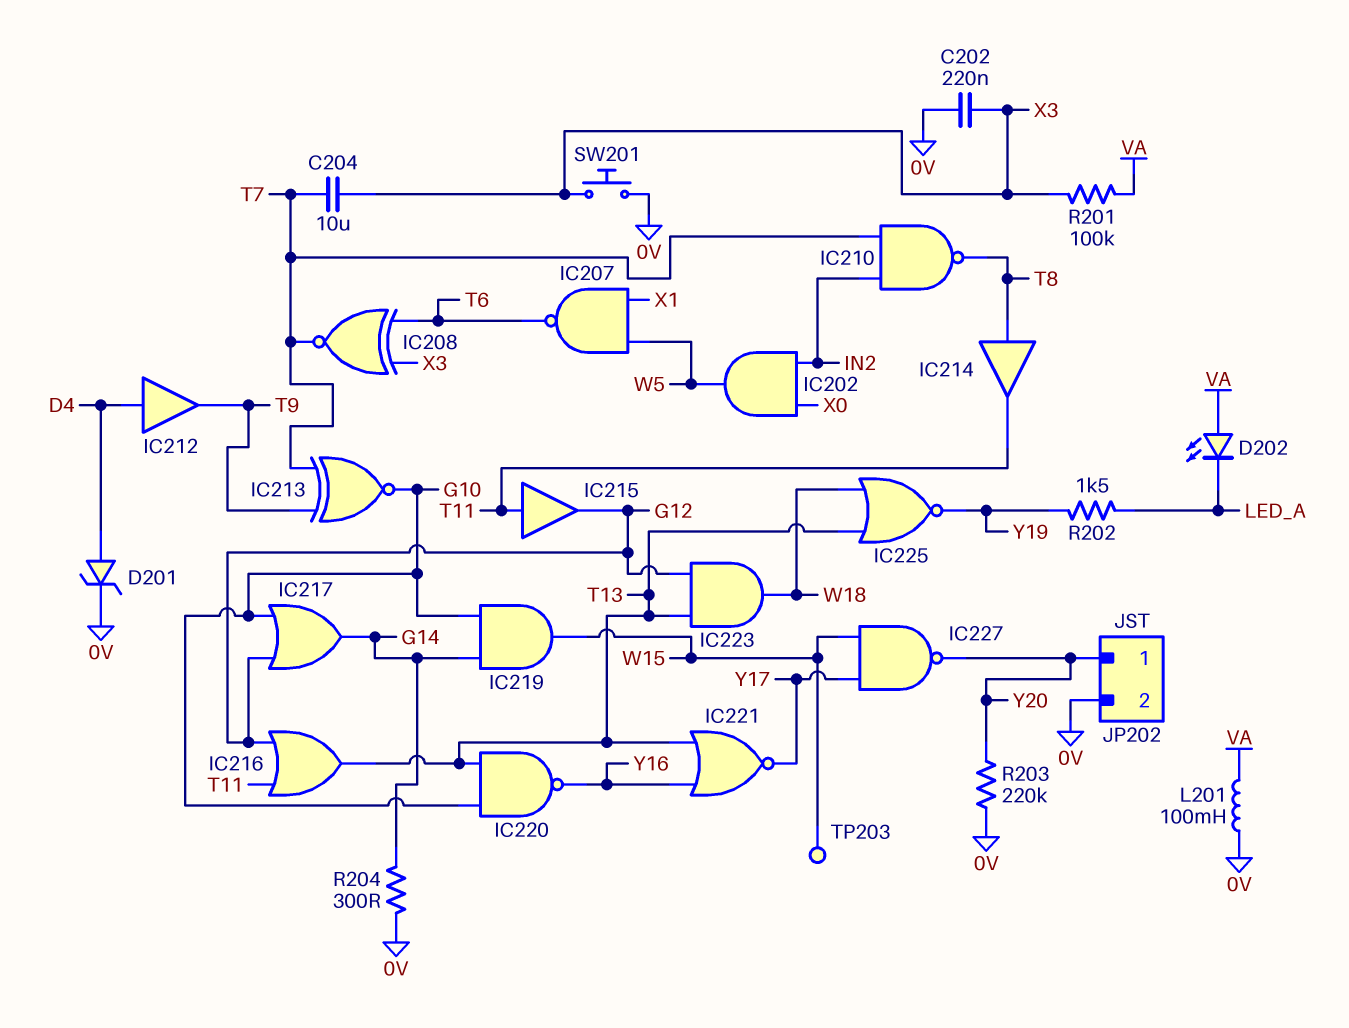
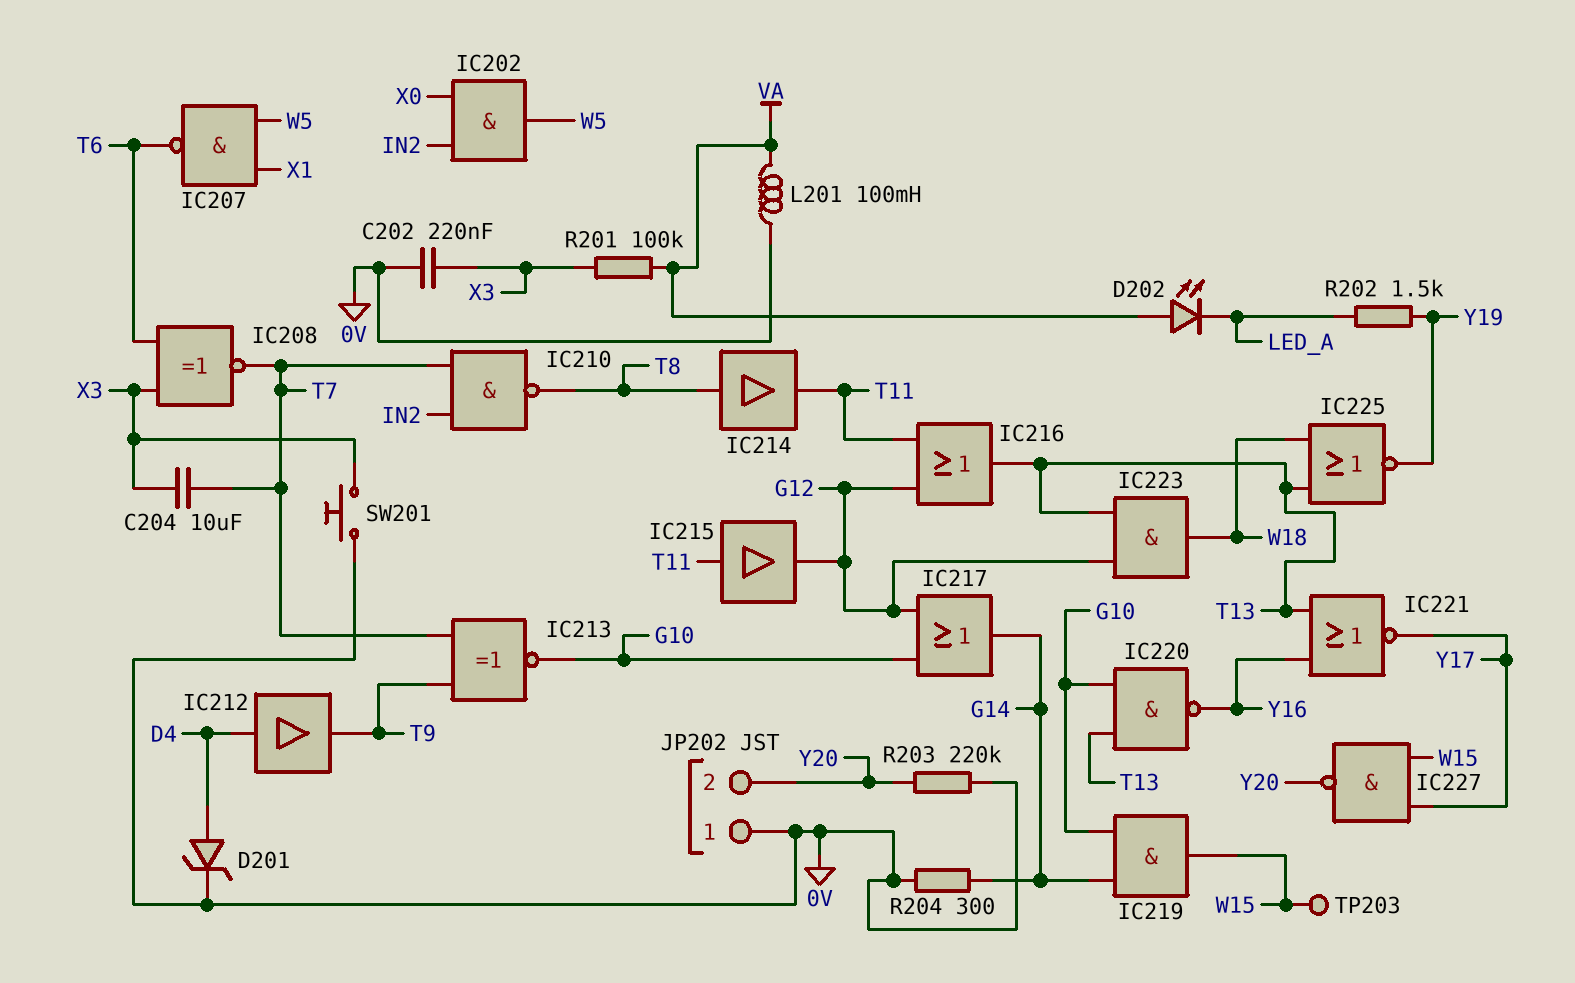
JP202 pin 1: Y20 -> 0V
JP202 pin 2: 0V -> Y20

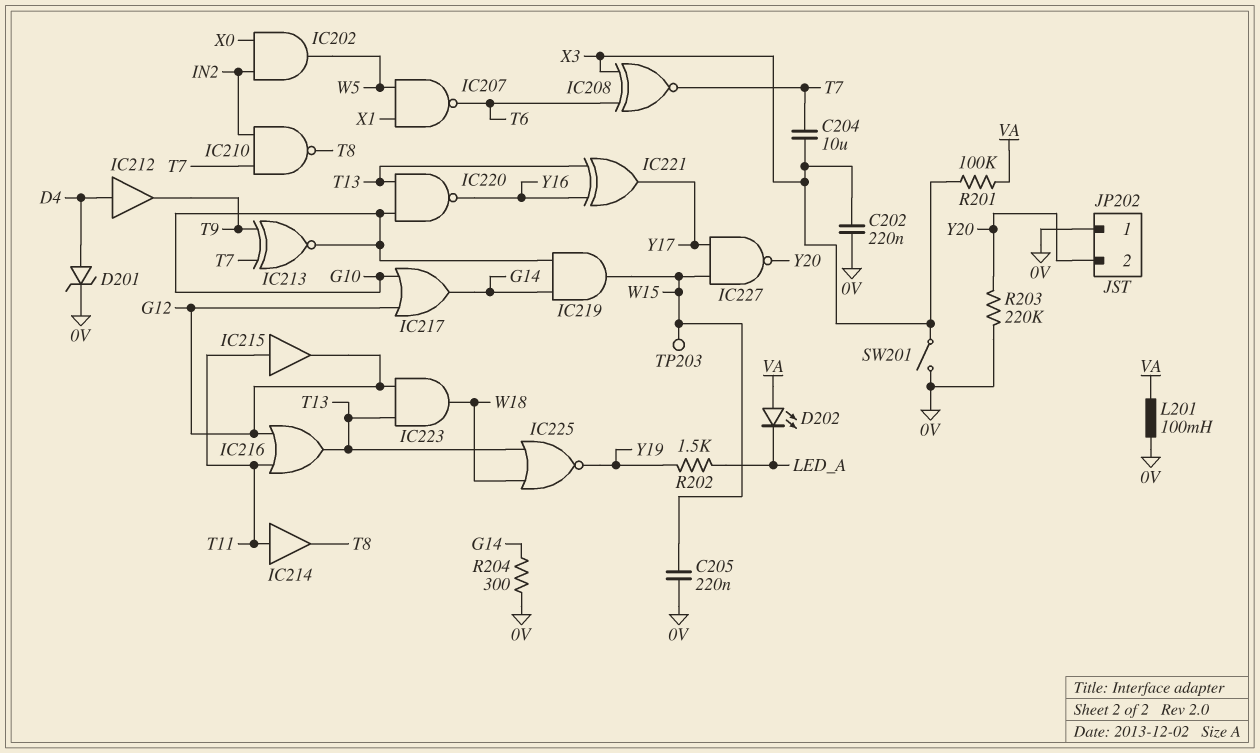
C205: none -> 220nF (0V, W15)
IC214: buffer (in T8, out T11) -> buffer (in T11, out T8)
IC221: NOR (in T13, in Y16, out Y17) -> XOR (in T13, in Y16, out Y17)
SW201: button (0V, X3) -> switch (0V, X3)

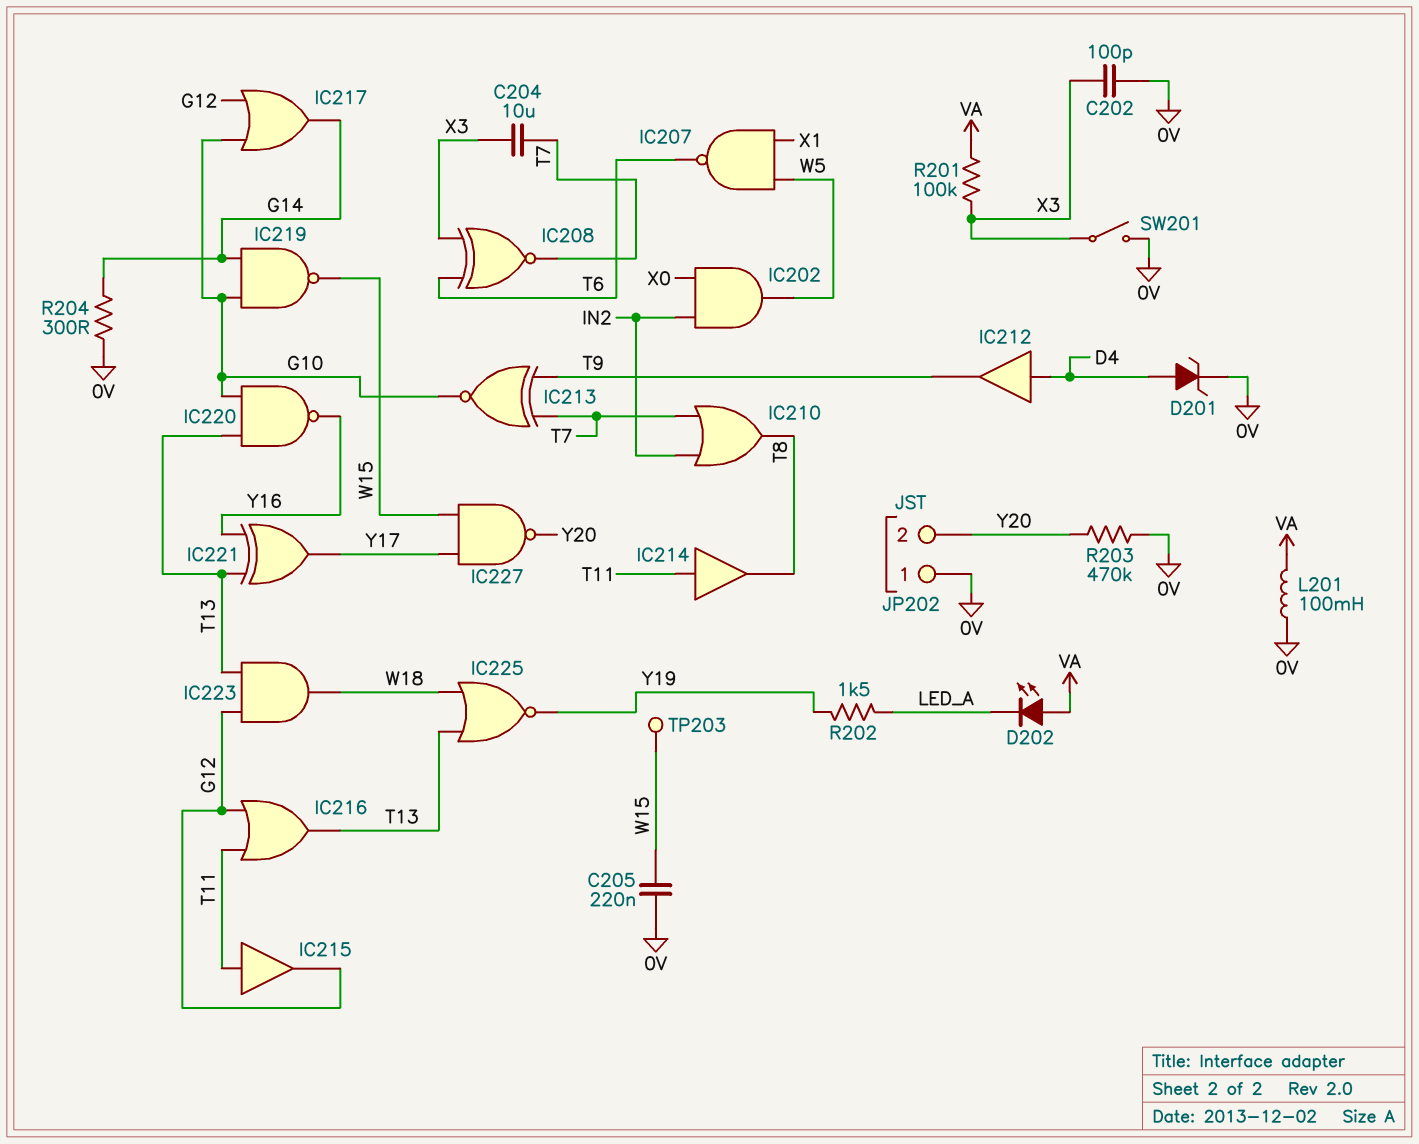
C202: 220nF (0V, X3) -> 100pF (0V, X3)
IC210: NAND (in IN2, in T7, out T8) -> OR (in IN2, in T7, out T8)
IC219: AND (in G10, in G14, out W15) -> NAND (in G10, in G14, out W15)
R203: 220k (0V, Y20) -> 470k (0V, Y20)

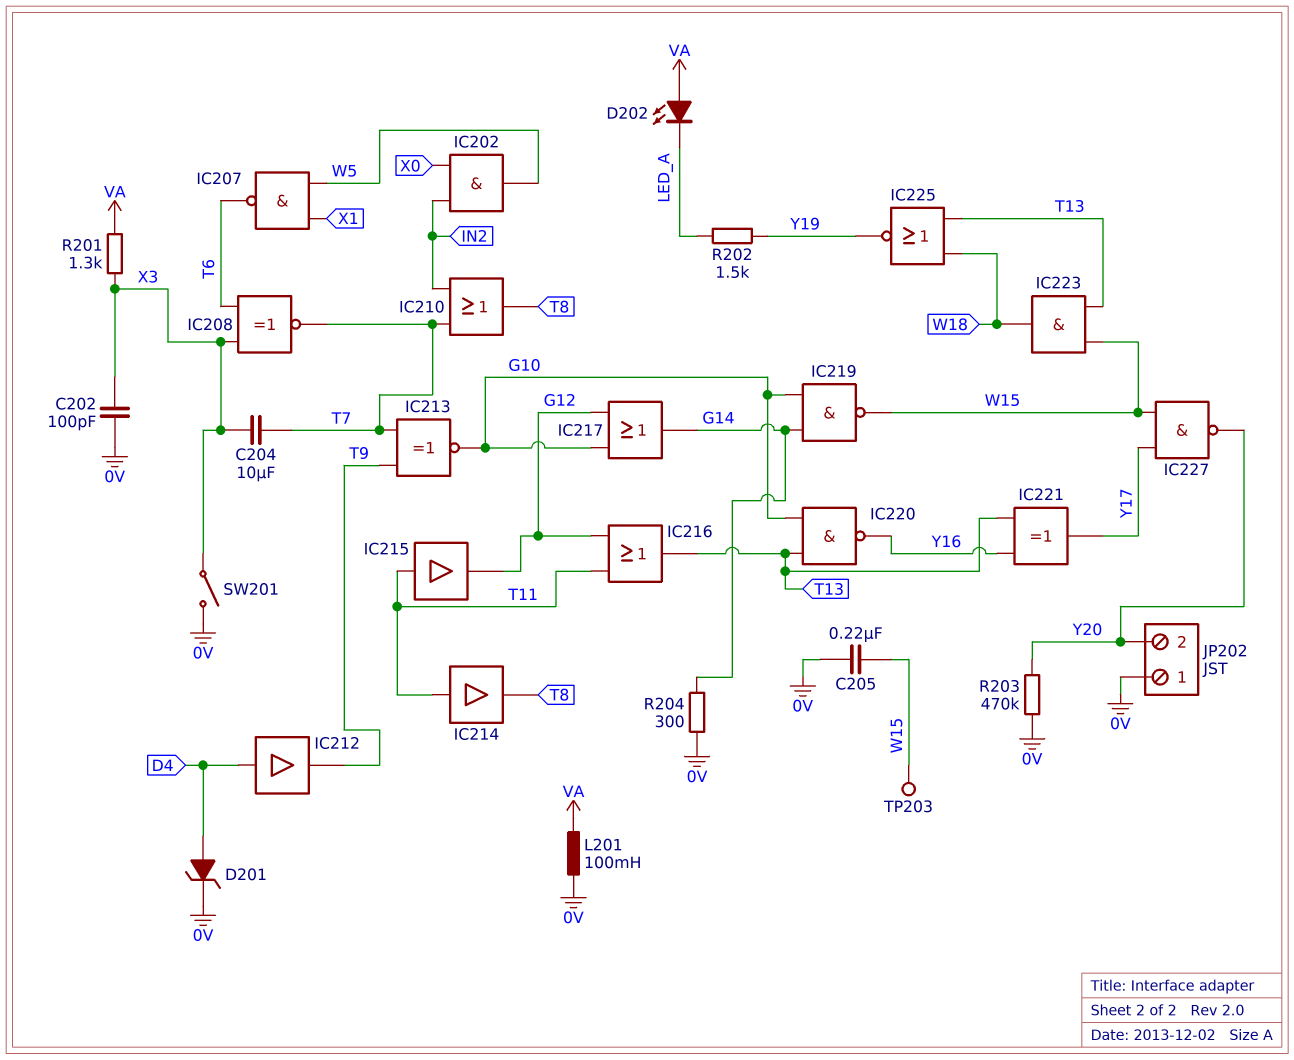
IC223: AND (in G12, in T13, out W18) -> AND (in T13, in W15, out W18)
R201: 100k (VA, X3) -> 1.3k (VA, X3)

